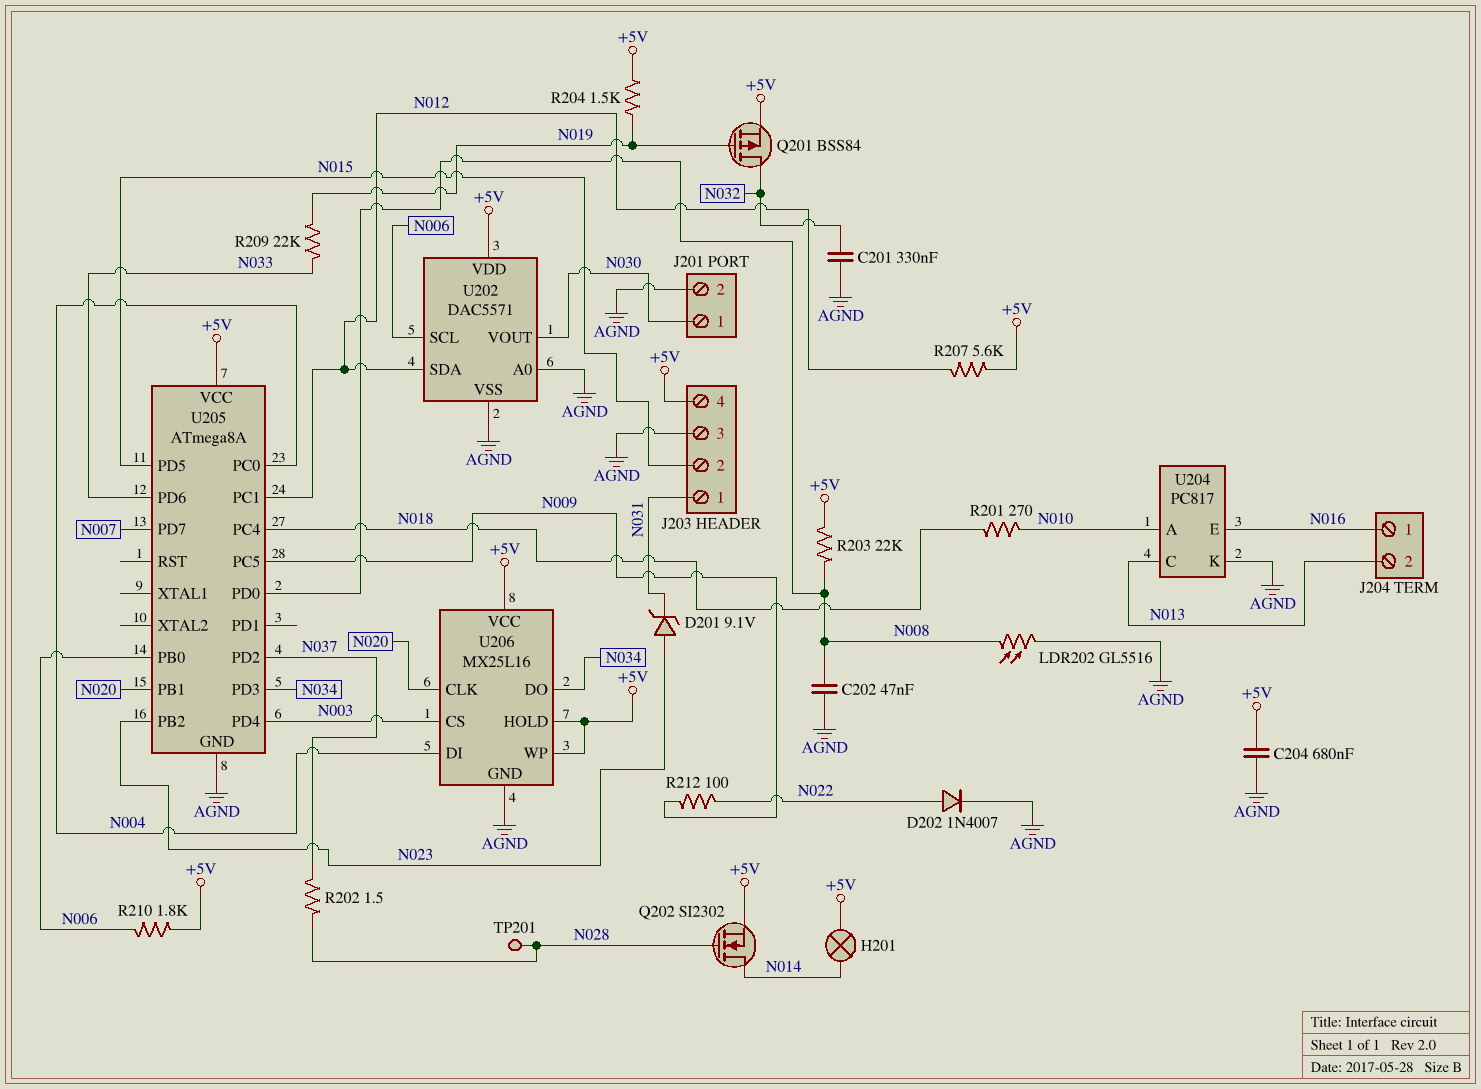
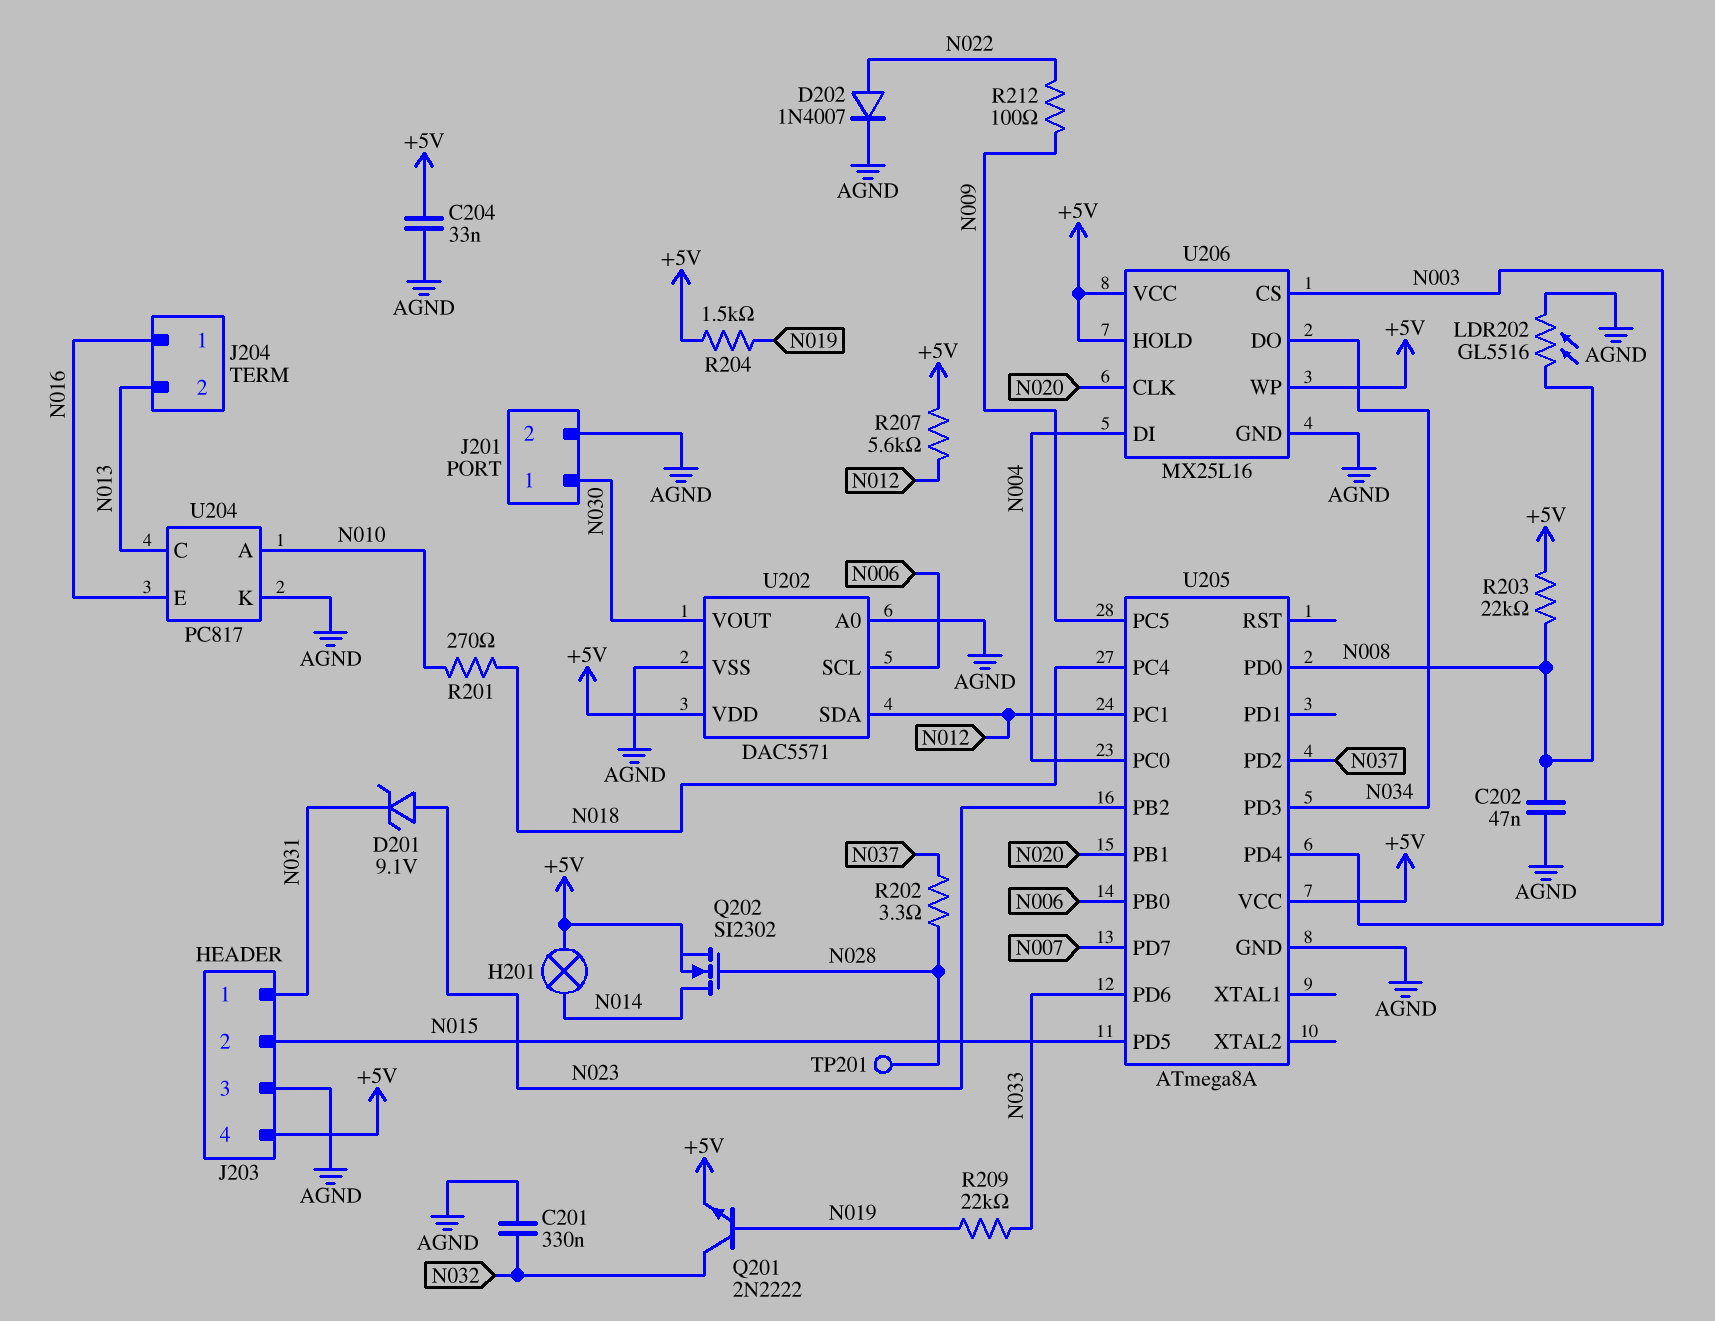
C204: 680nF (+5V, AGND) -> 33nF (+5V, AGND)
Q201: PMOS BSS84 (G N019, D N032, S +5V) -> NPN 2N2222 (B N019, C N032, E +5V)
R202: 1.5 (N028, N037) -> 3.3 (N028, N037)
R210: 1.8k (+5V, N006) -> none

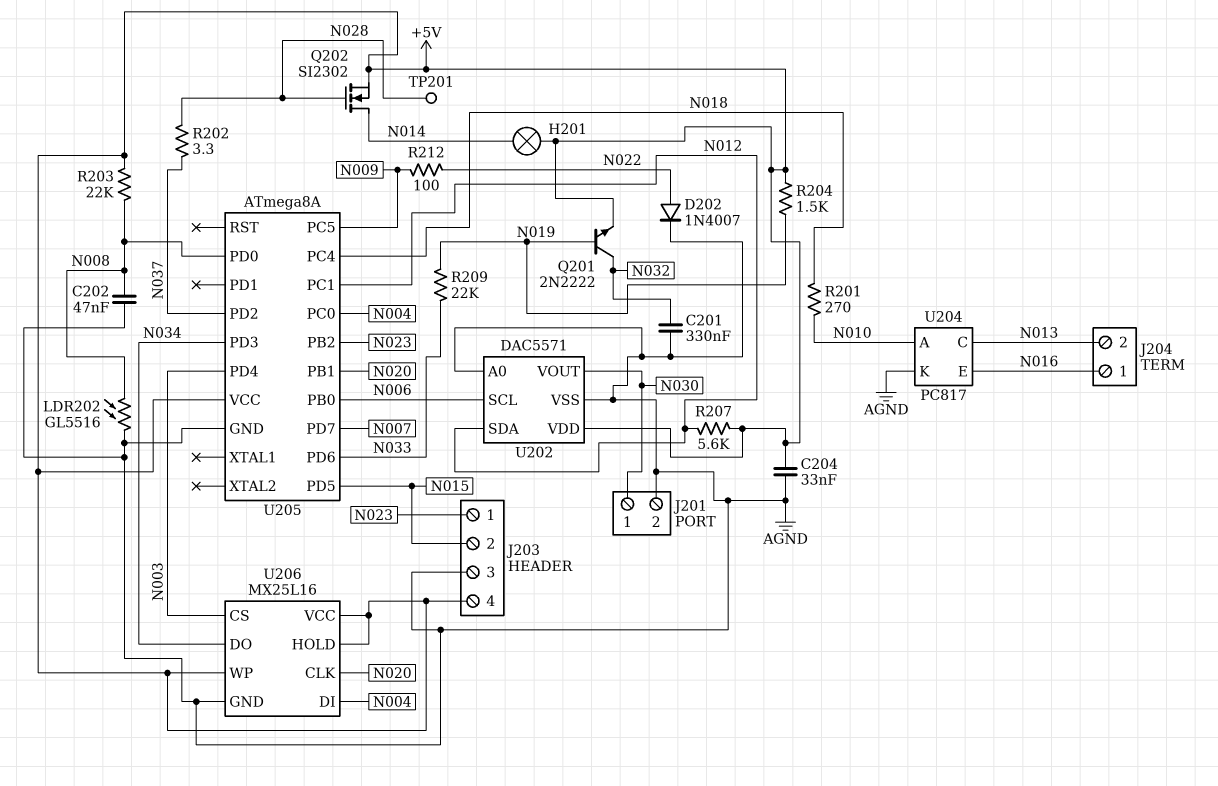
D201: zener 9.1V (A N023, K N031) -> none
J203 pin 1: N031 -> N023

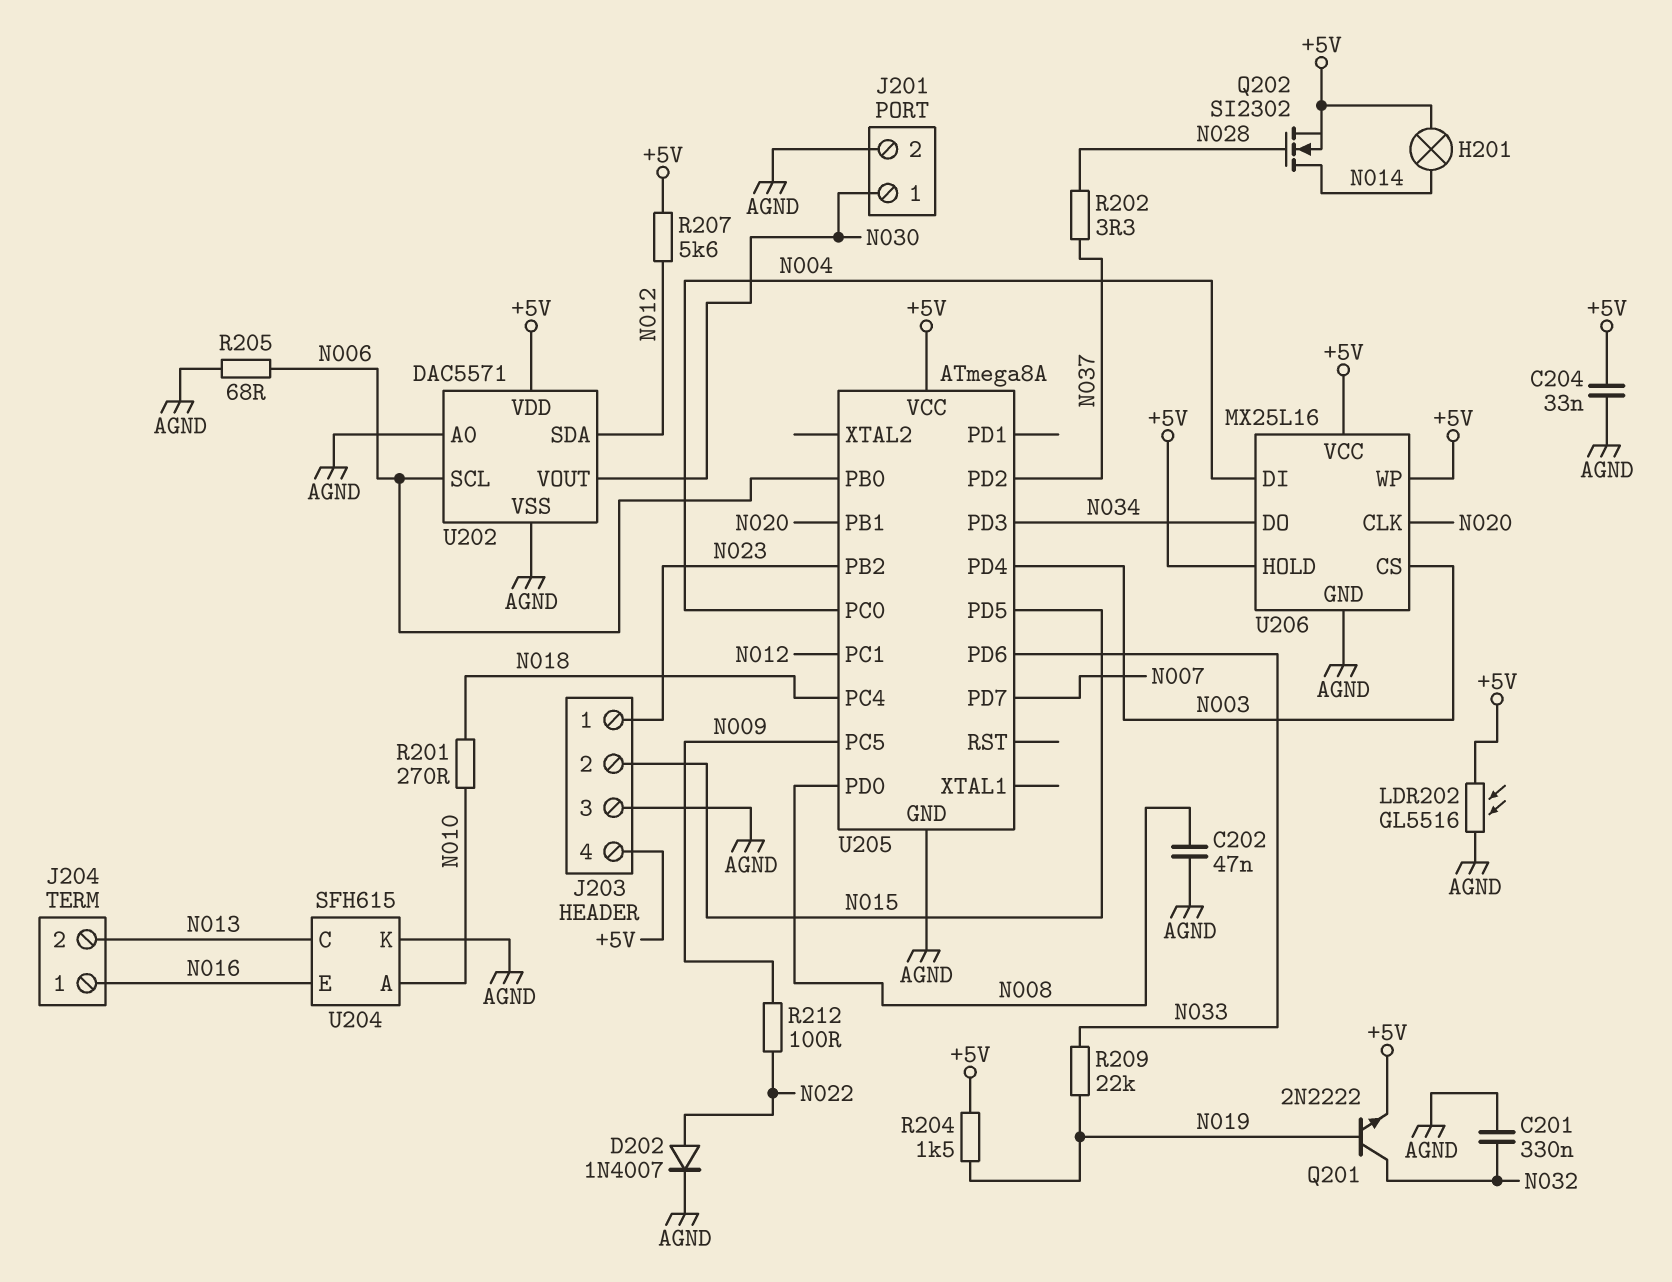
LDR202: GL5516 (AGND, N008) -> GL5516 (+5V, AGND)
R203: 22k (+5V, N008) -> none
R205: none -> 68 (AGND, N006)
TP201: test point (N028) -> none
U204: PC817 -> SFH615

